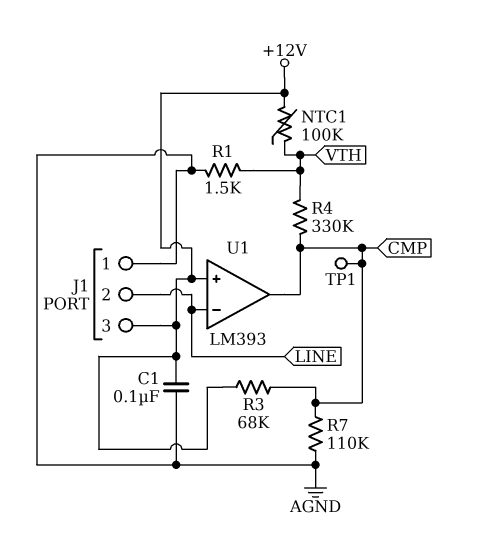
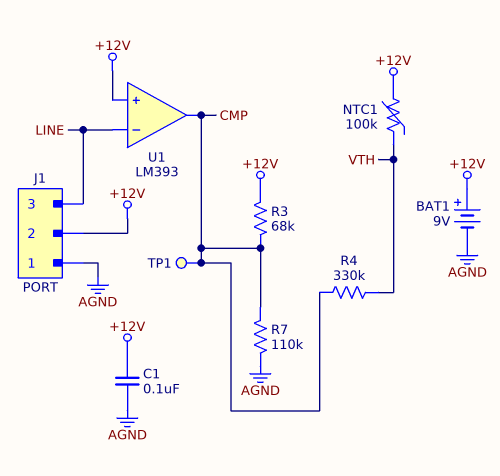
BAT1: none -> 9V (plus +12V, minus AGND)
J1 pin 2: LINE -> +12V
J1 pin 3: +12V -> LINE
R1: 1.5k (AGND, VTH) -> none

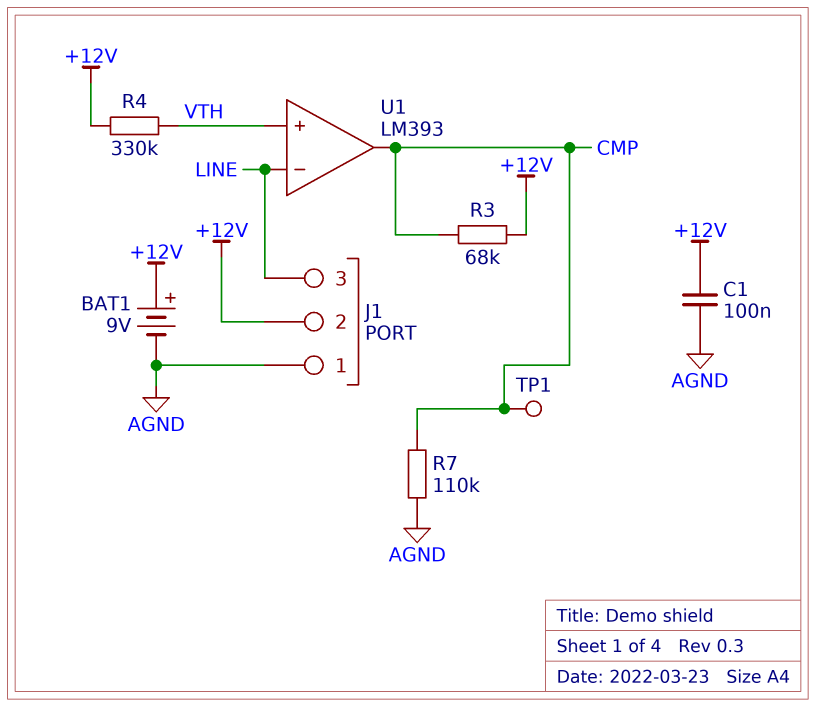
NTC1: 100k (+12V, VTH) -> none
R4: 330k (CMP, VTH) -> 330k (+12V, VTH)
U1 pin in+: +12V -> VTH

